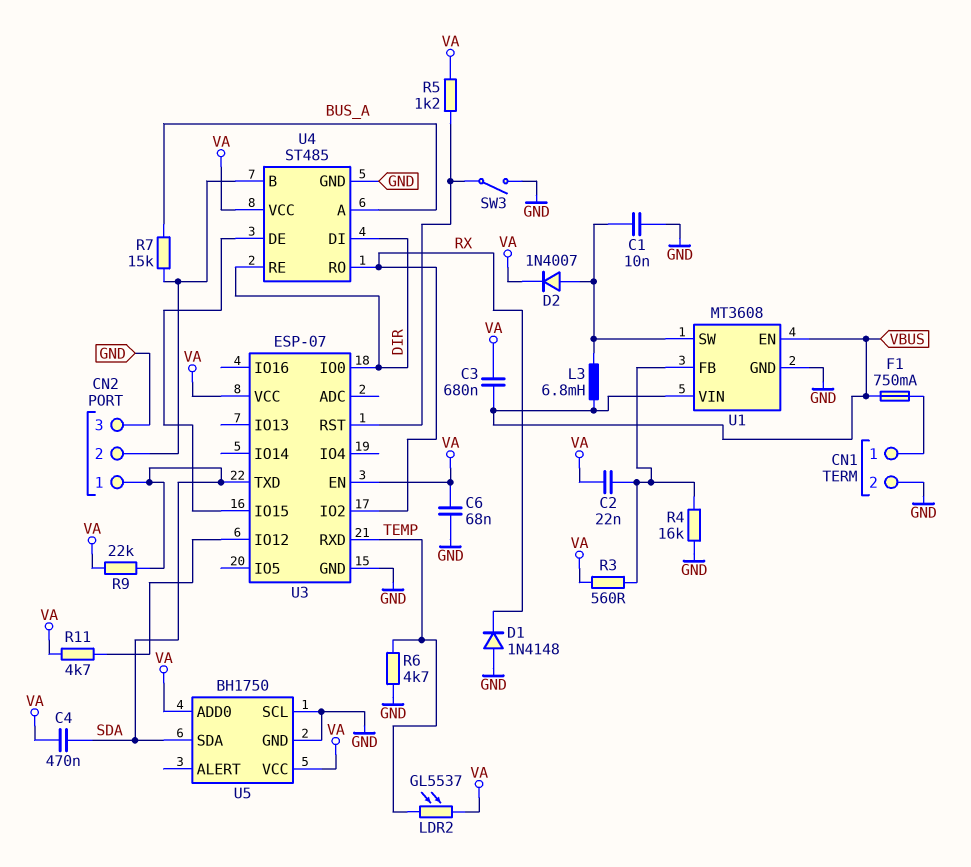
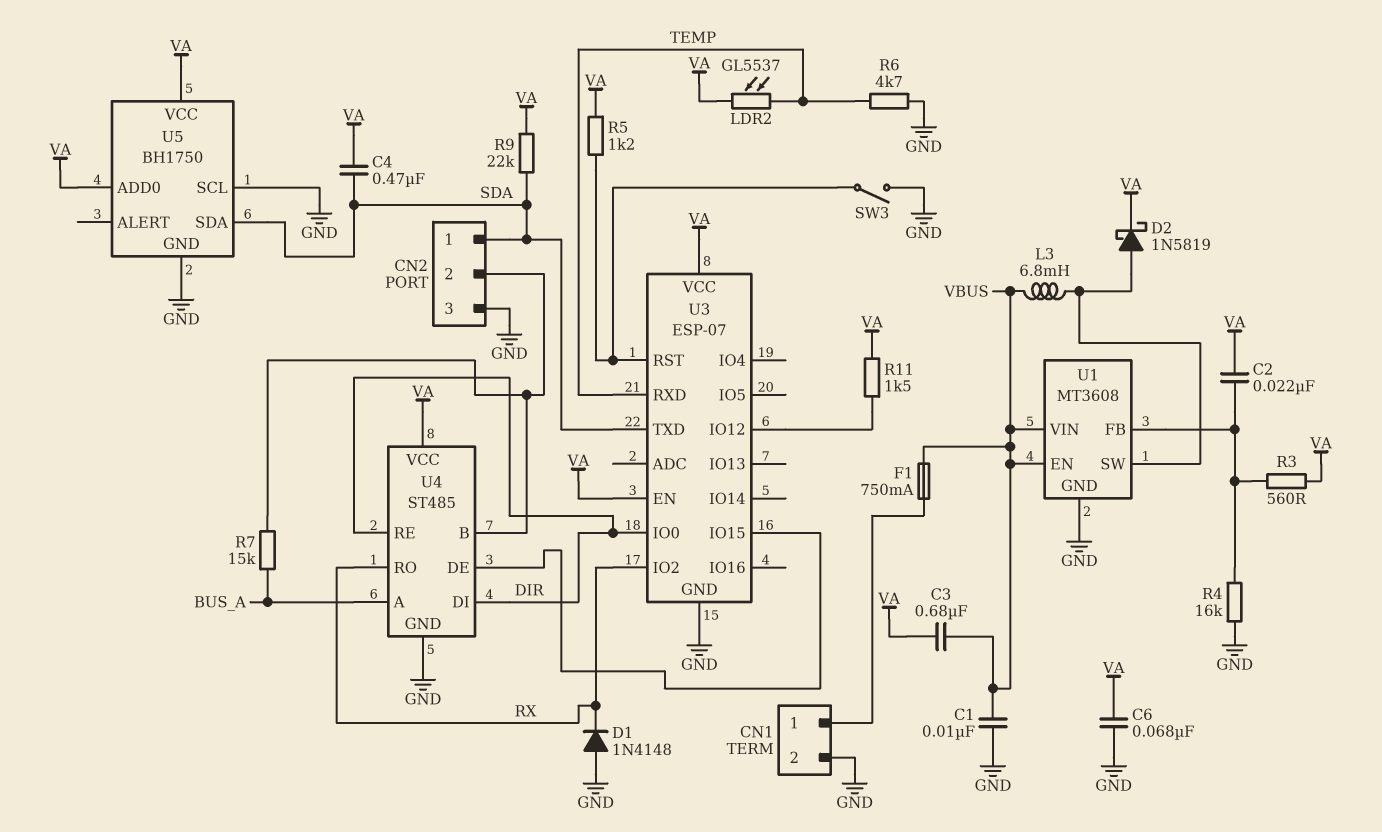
C1: 10nF (GND, U1/SW) -> 10nF (GND, VBUS)
D2: diode 1N4007 (A U1/SW, K VA) -> schottky 1N5819 (A U1/SW, K VA)
R11: 4.7k (U3/IO12, VA) -> 1.5k (U3/IO12, VA)

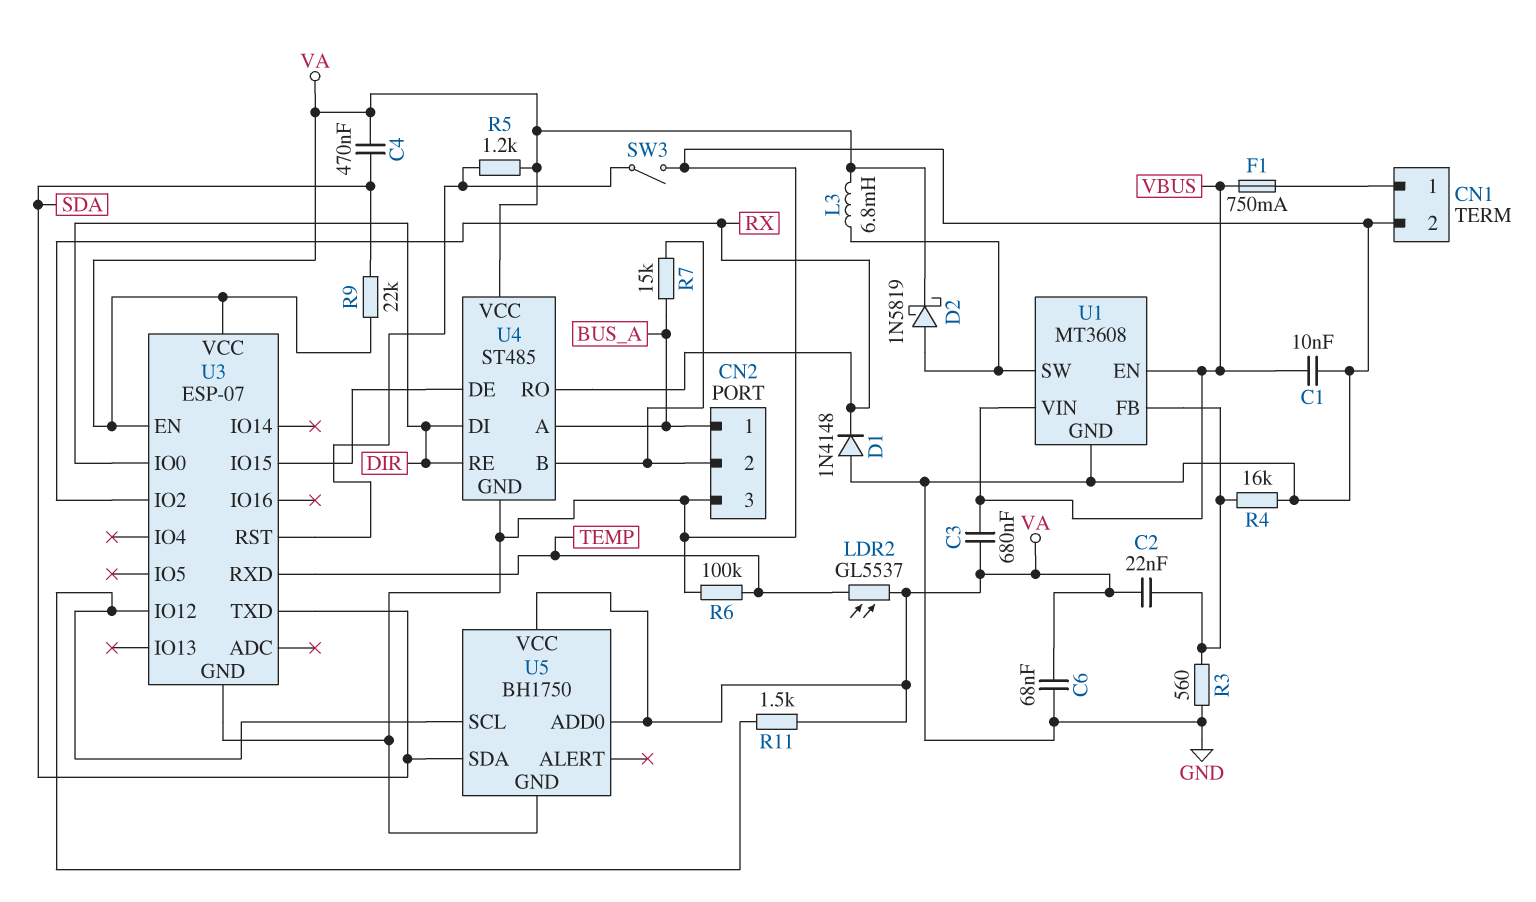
CN2 pin 1: SDA -> BUS_A
L3: 6.8mH (U1/SW, VBUS) -> 6.8mH (U1/SW, VA)
R3: 560 (U1/FB, VA) -> 560 (GND, U1/FB)
R6: 4.7k (GND, TEMP) -> 100k (GND, TEMP)
U5 pin SCL: GND -> U3/IO12

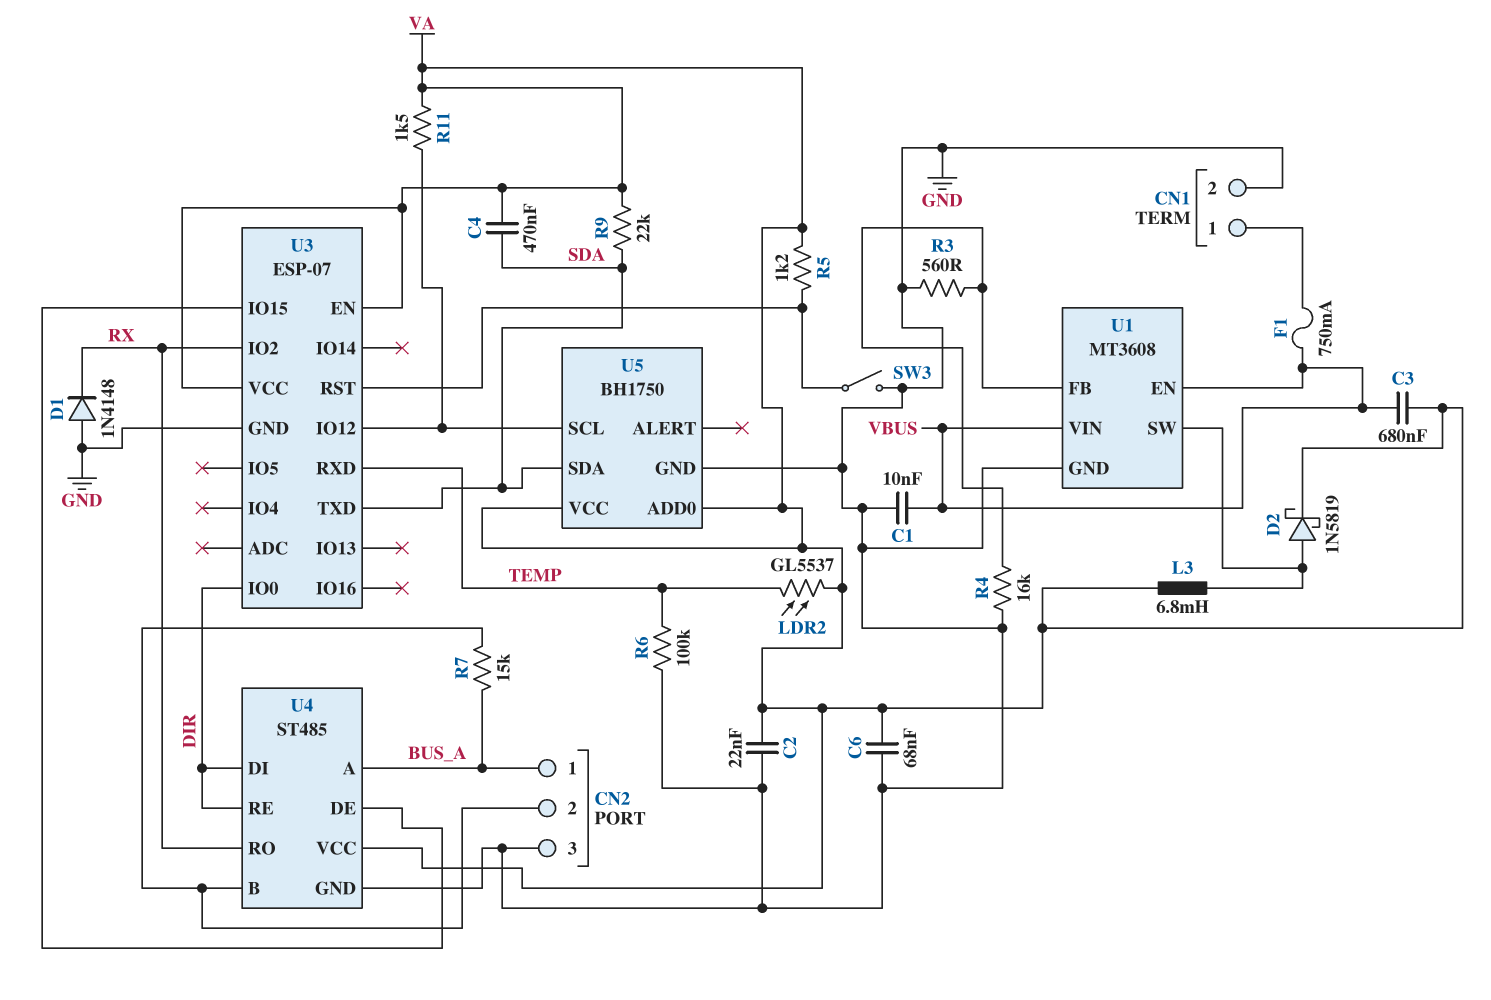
C2: 22nF (U1/FB, VA) -> 22nF (GND, VA)

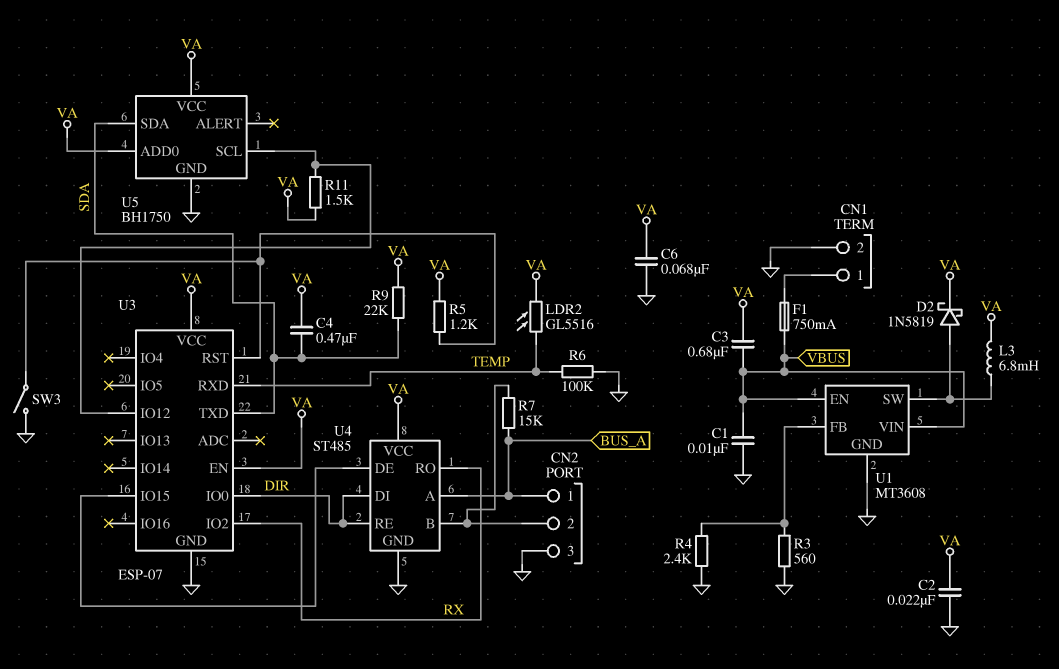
D1: diode 1N4148 (A GND, K RX) -> none
LDR2: GL5537 (TEMP, VA) -> GL5516 (TEMP, VA)
R4: 16k (GND, U1/FB) -> 2.4k (GND, U1/FB)

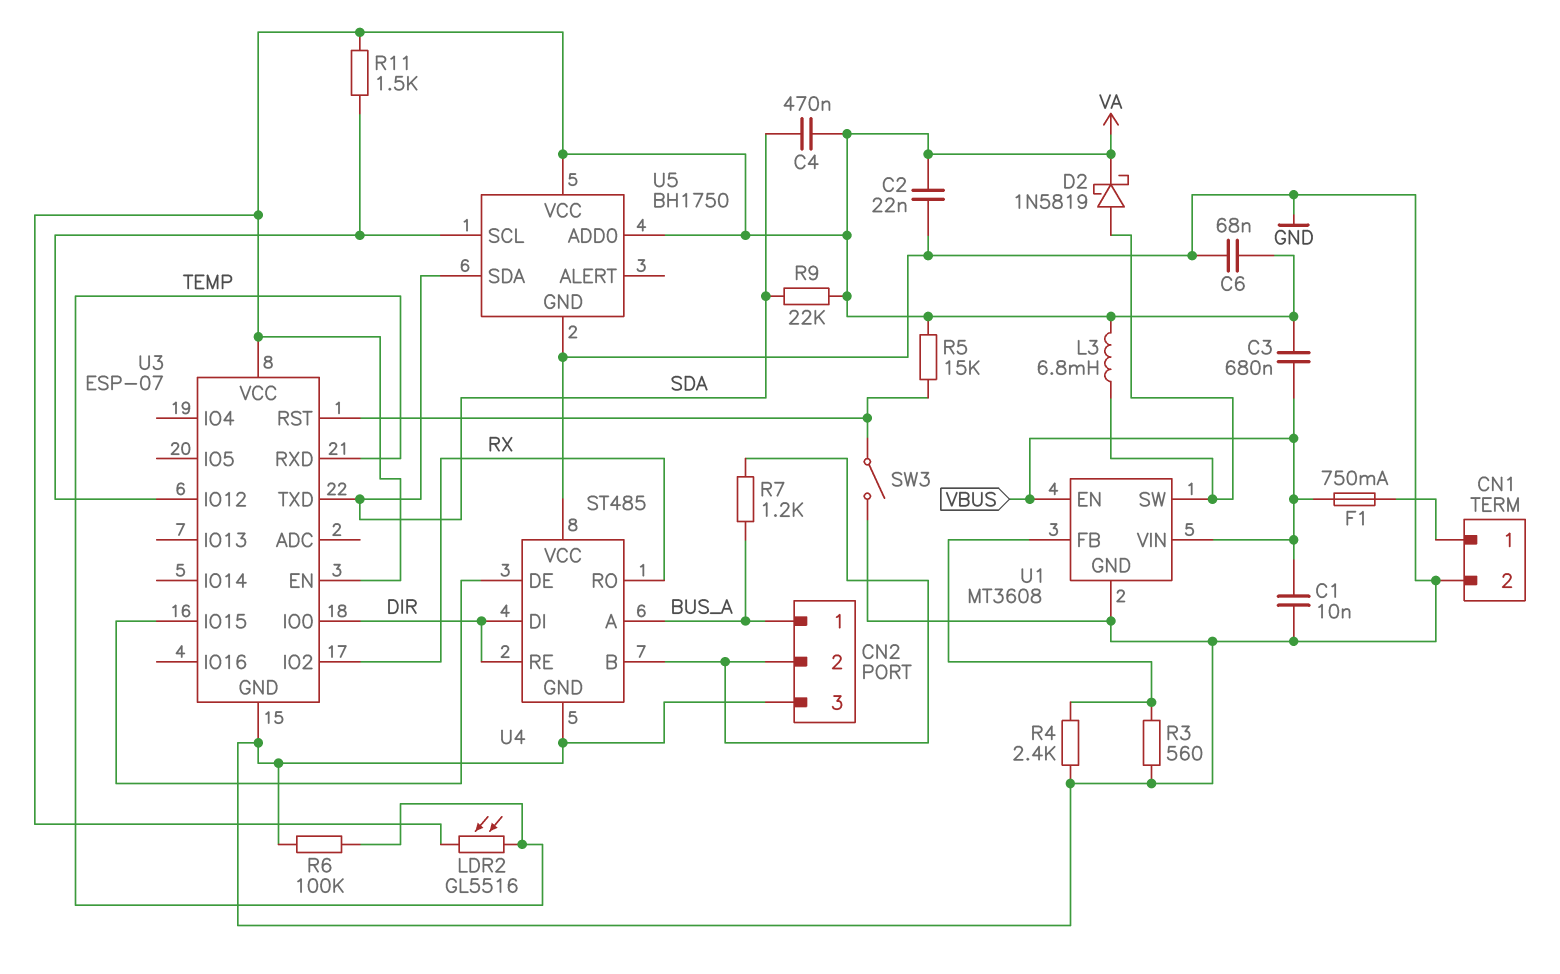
R5: 1.2k (U3/RST, VA) -> 15k (U3/RST, VA)
R7: 15k (BUS_A, CN2/2) -> 1.2k (BUS_A, CN2/2)
U4 pin VCC: VA -> GND

